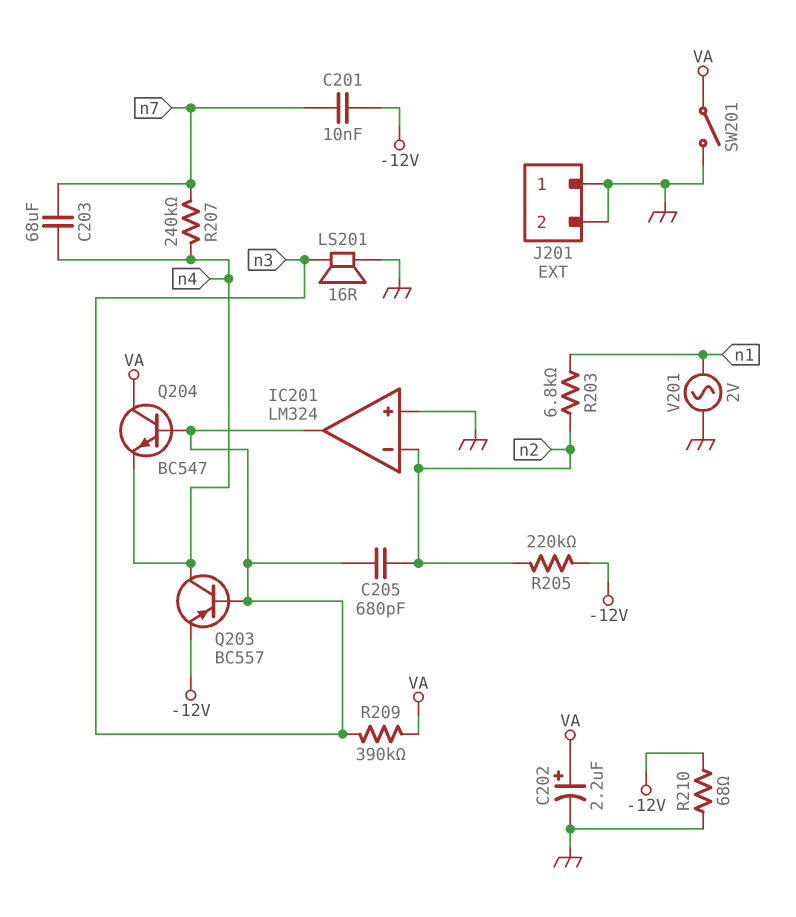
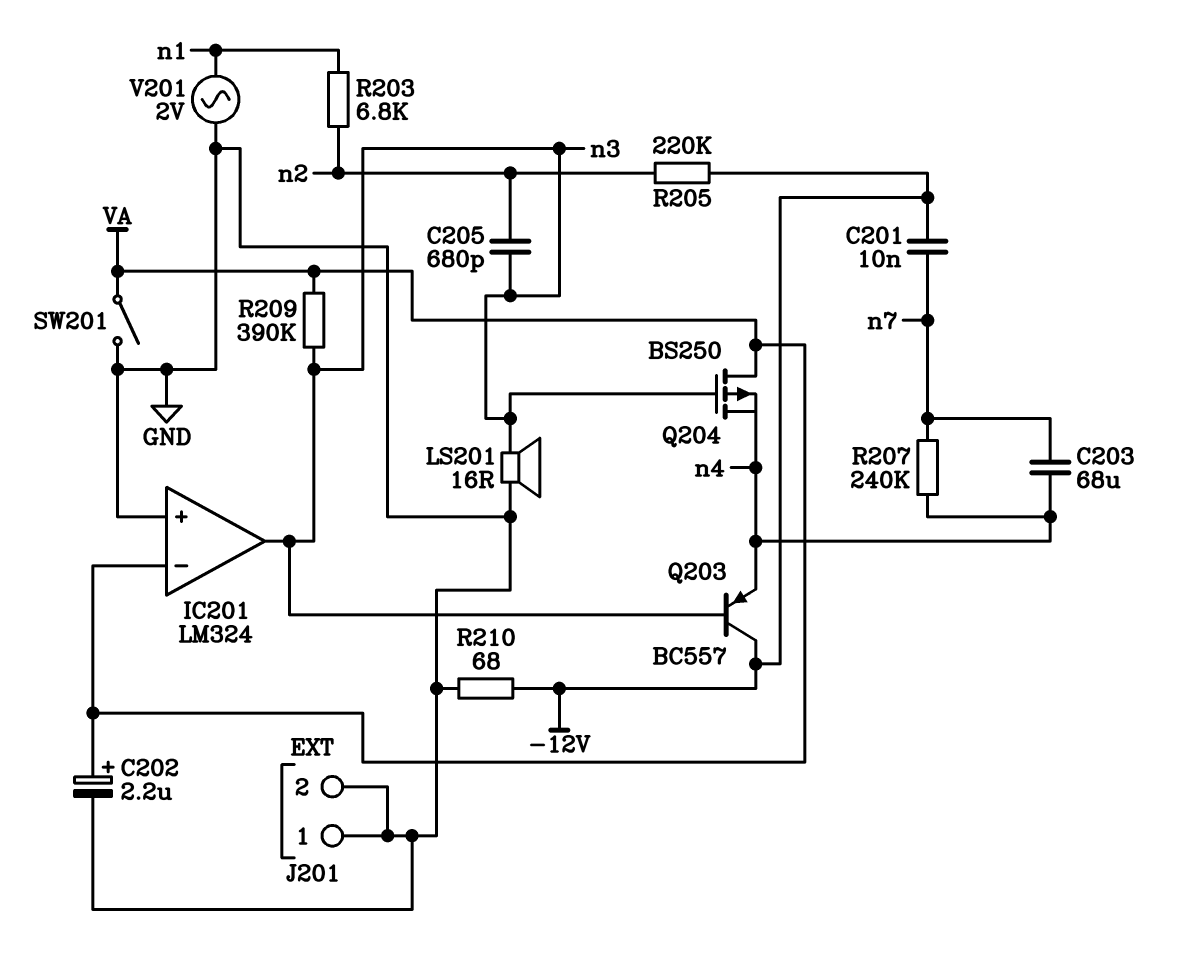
IC201 pin in-: n2 -> VA
Q203: PNP BC557 (B n3, C n4, E -12V) -> PNP BC557 (B n3, C -12V, E n4)
Q204: NPN BC547 (B n3, C VA, E n4) -> PMOS BS250 (G n3, D VA, S n4)

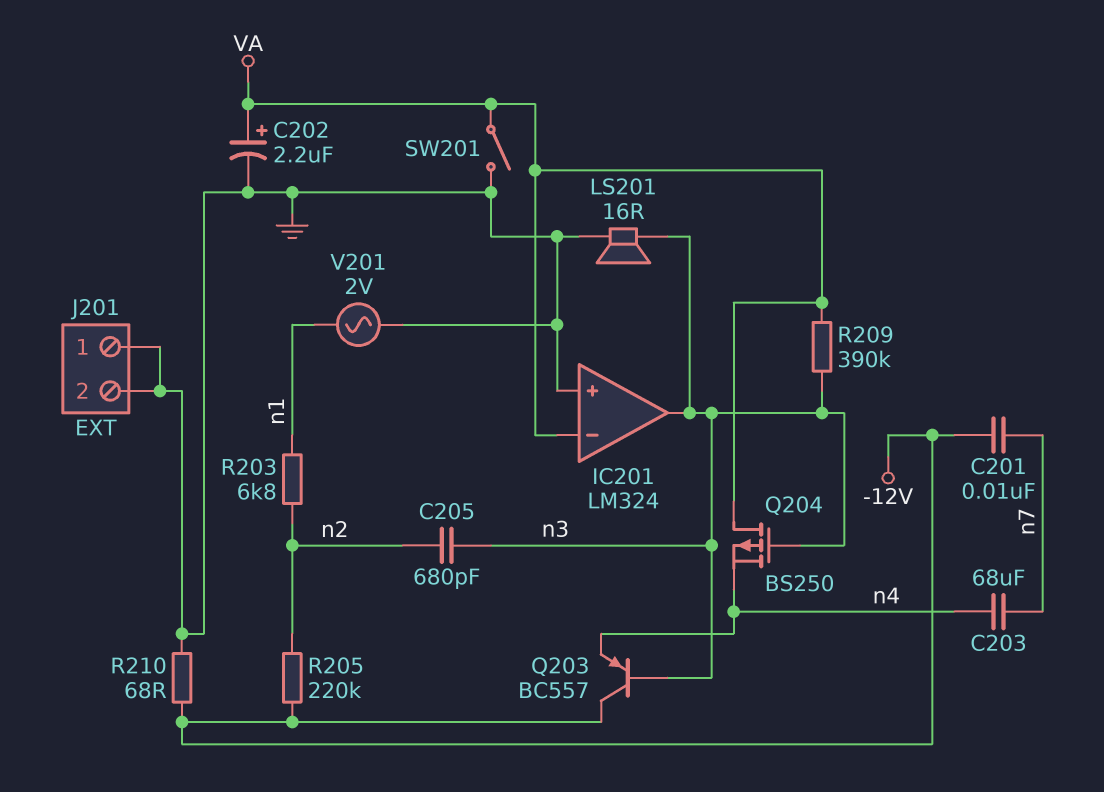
R207: 240k (n4, n7) -> none

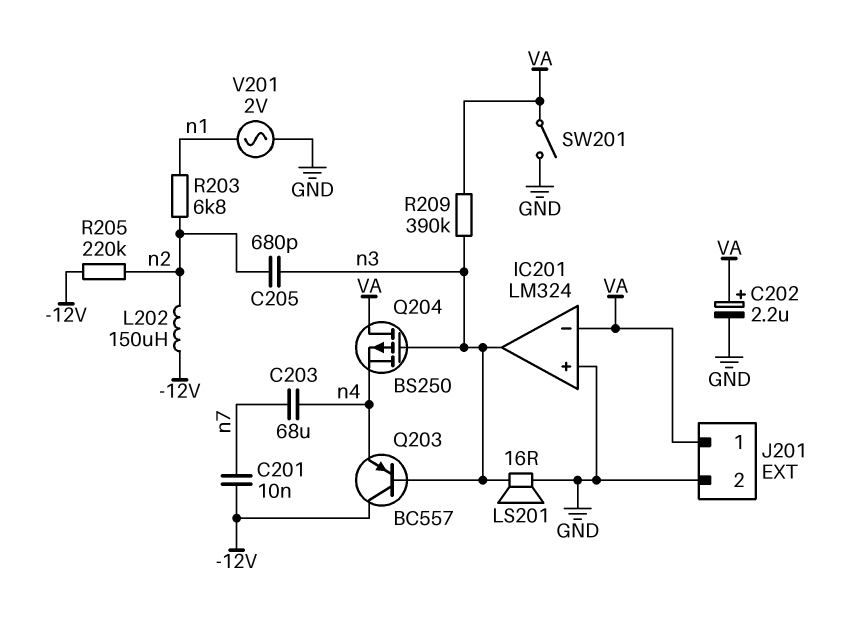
J201 pin 1: GND -> VA
L202: none -> 150uH (-12V, n2)
R210: 68 (-12V, GND) -> none

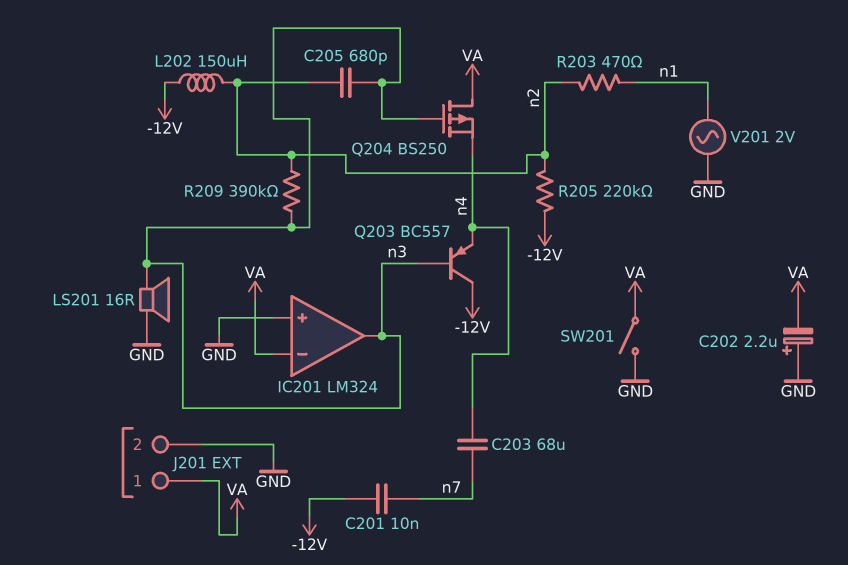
C202: 2.2uF (plus VA, minus GND) -> 2.2uF (plus GND, minus VA)
R203: 6.8k (n1, n2) -> 470 (n1, n2)
R209: 390k (VA, n3) -> 390k (n2, n3)

